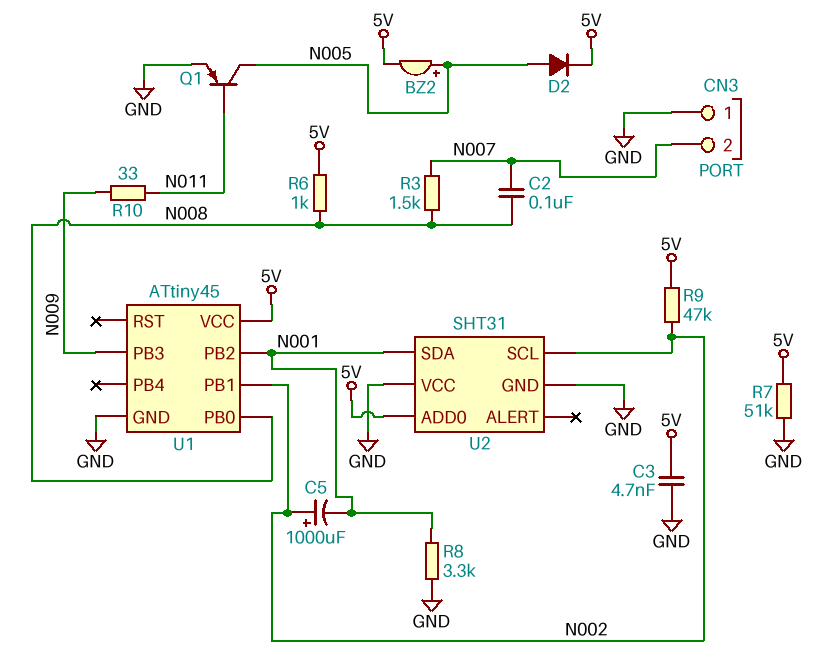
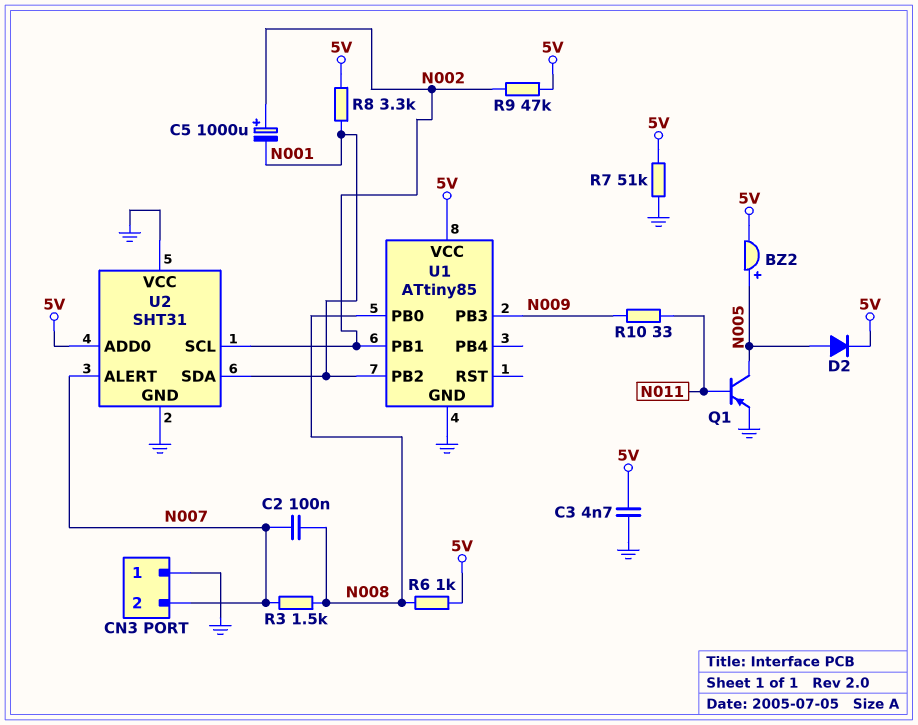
R8: 3.3k (GND, N001) -> 3.3k (5V, N001)
U1: ATtiny45 -> ATtiny85
U2 pin ALERT: none -> N007

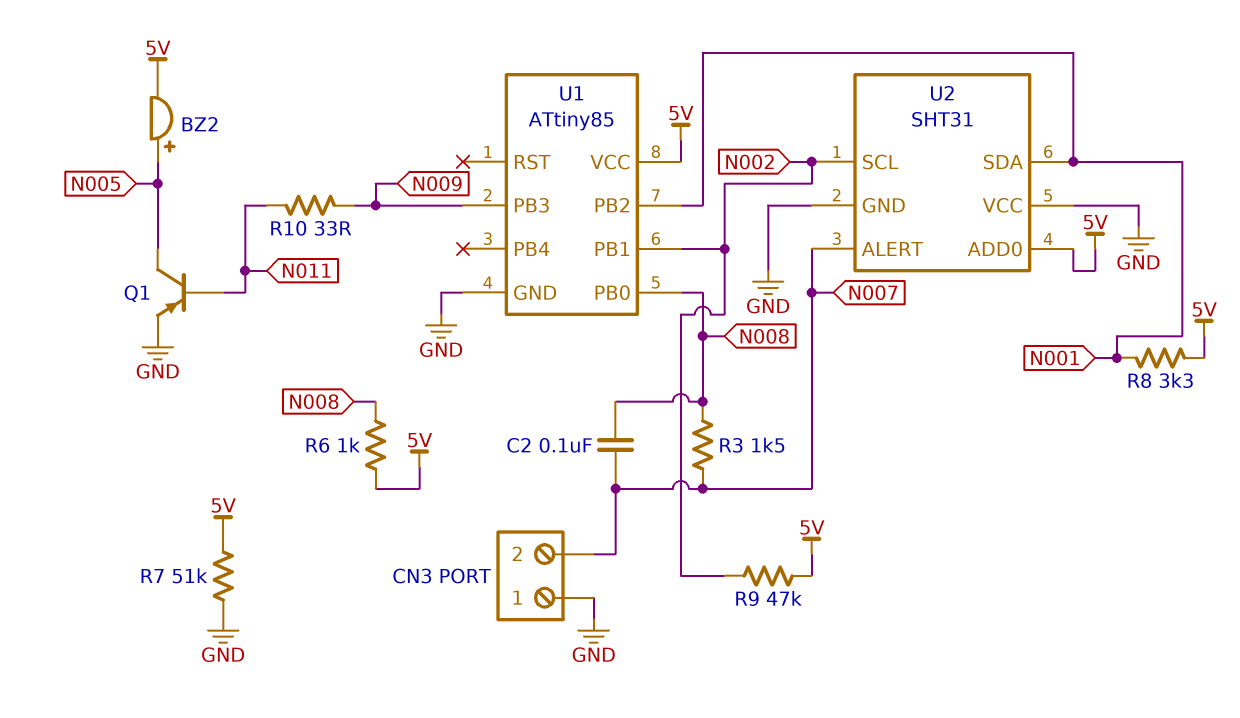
C3: 4.7nF (5V, GND) -> none
C5: 1000uF (plus N002, minus N001) -> none
D2: diode (A N005, K 5V) -> none

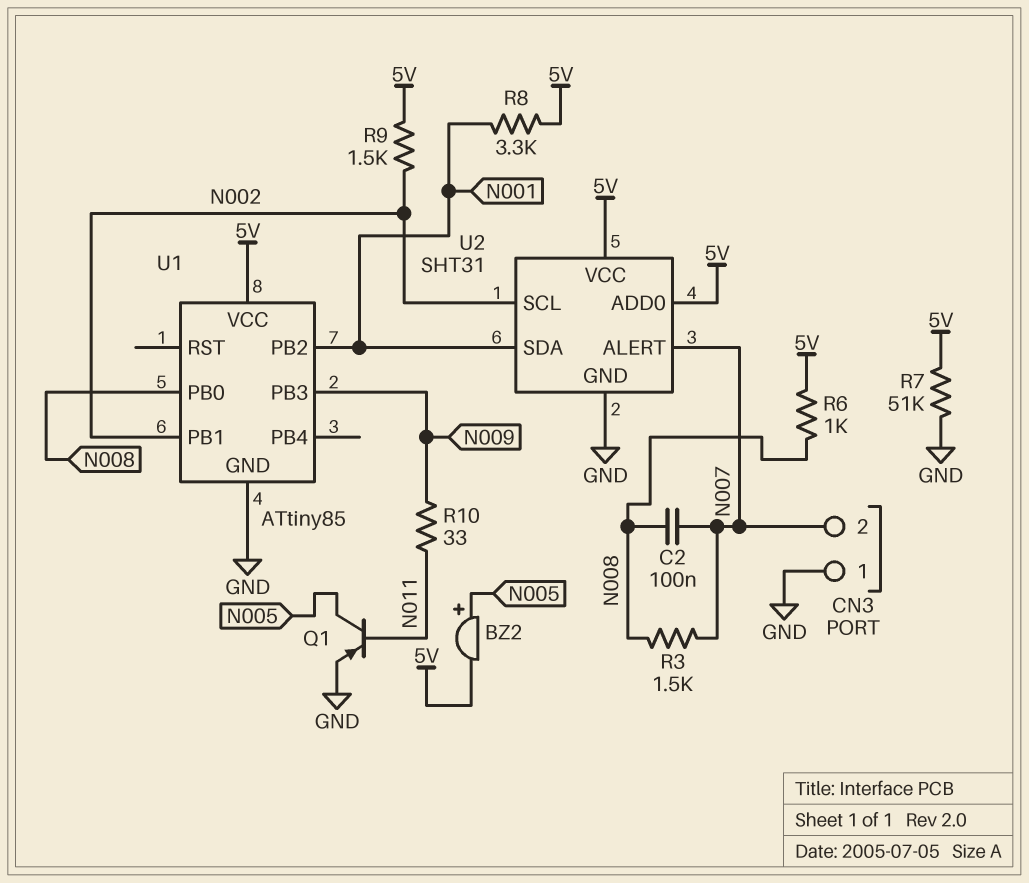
R9: 47k (5V, N002) -> 1.5k (5V, N002)
U2 pin VCC: GND -> 5V

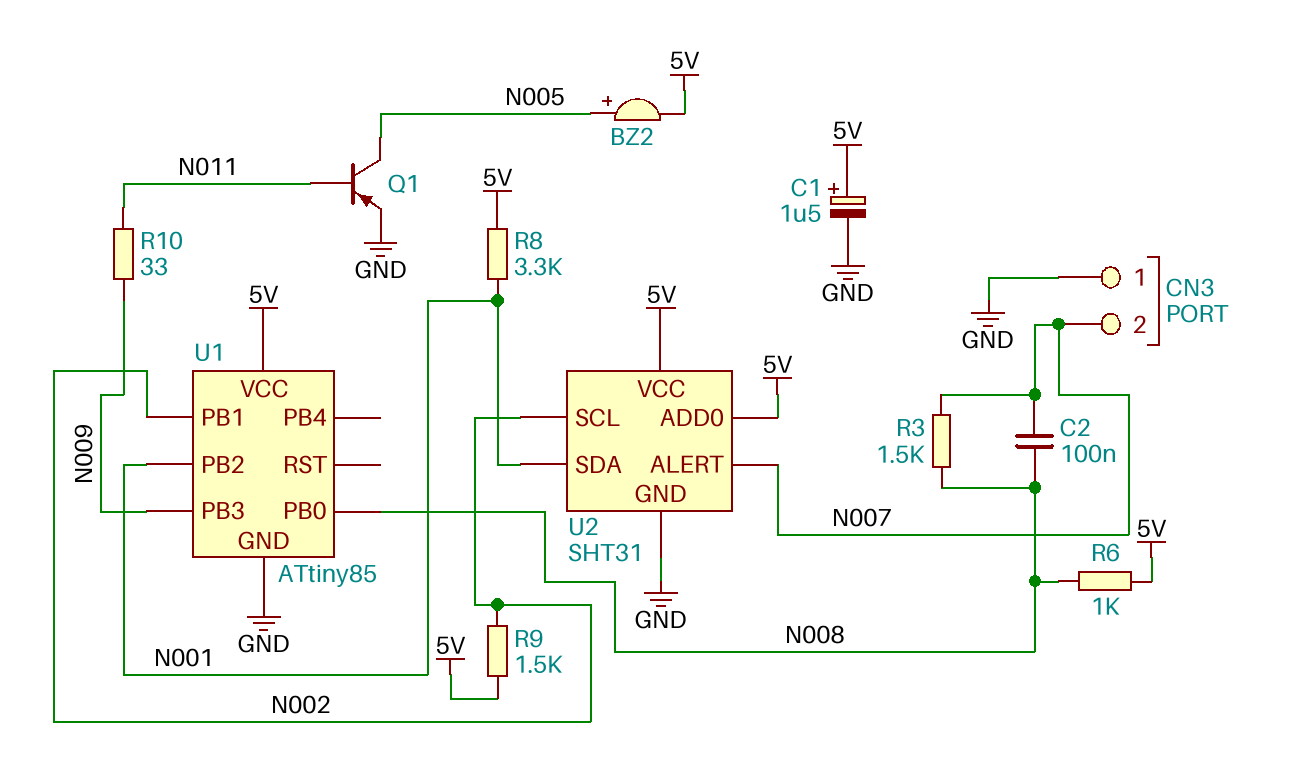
C1: none -> 1.5uF (plus 5V, minus GND)
R7: 51k (5V, GND) -> none

